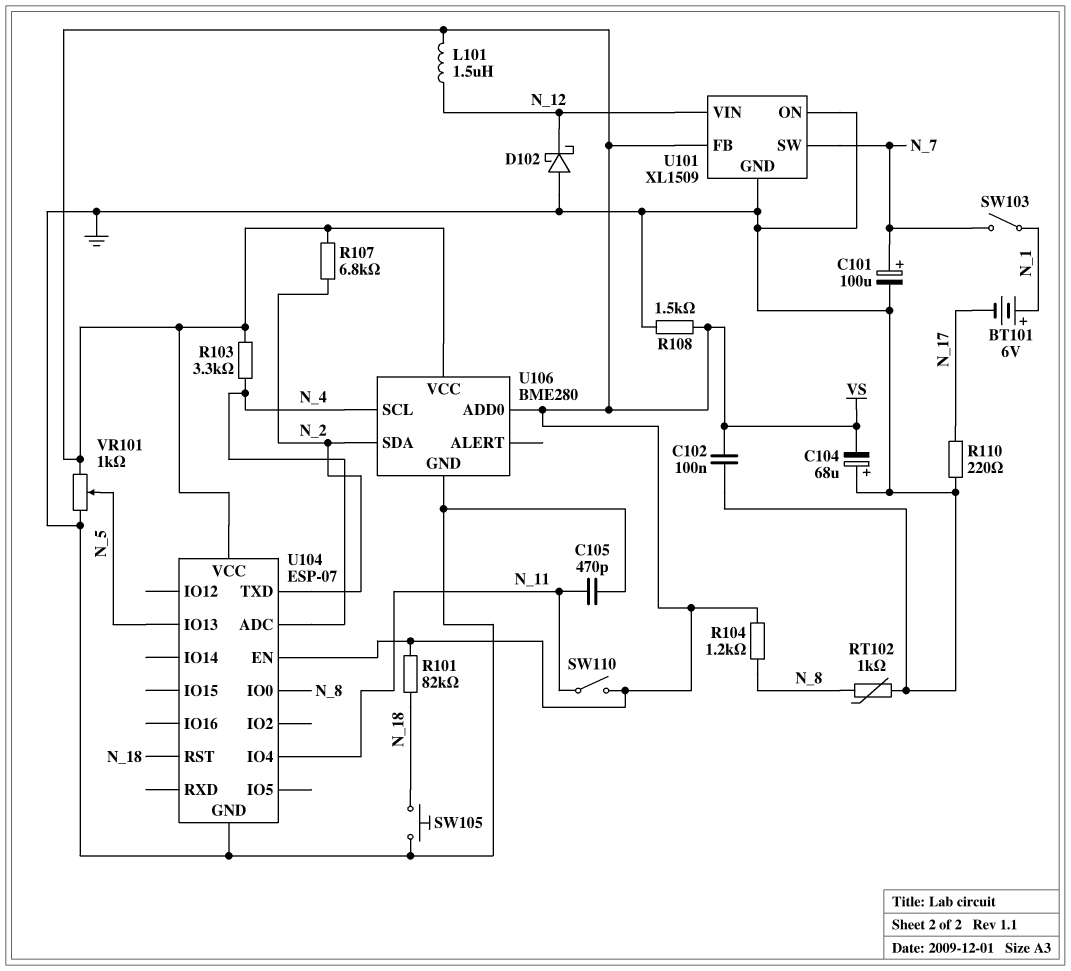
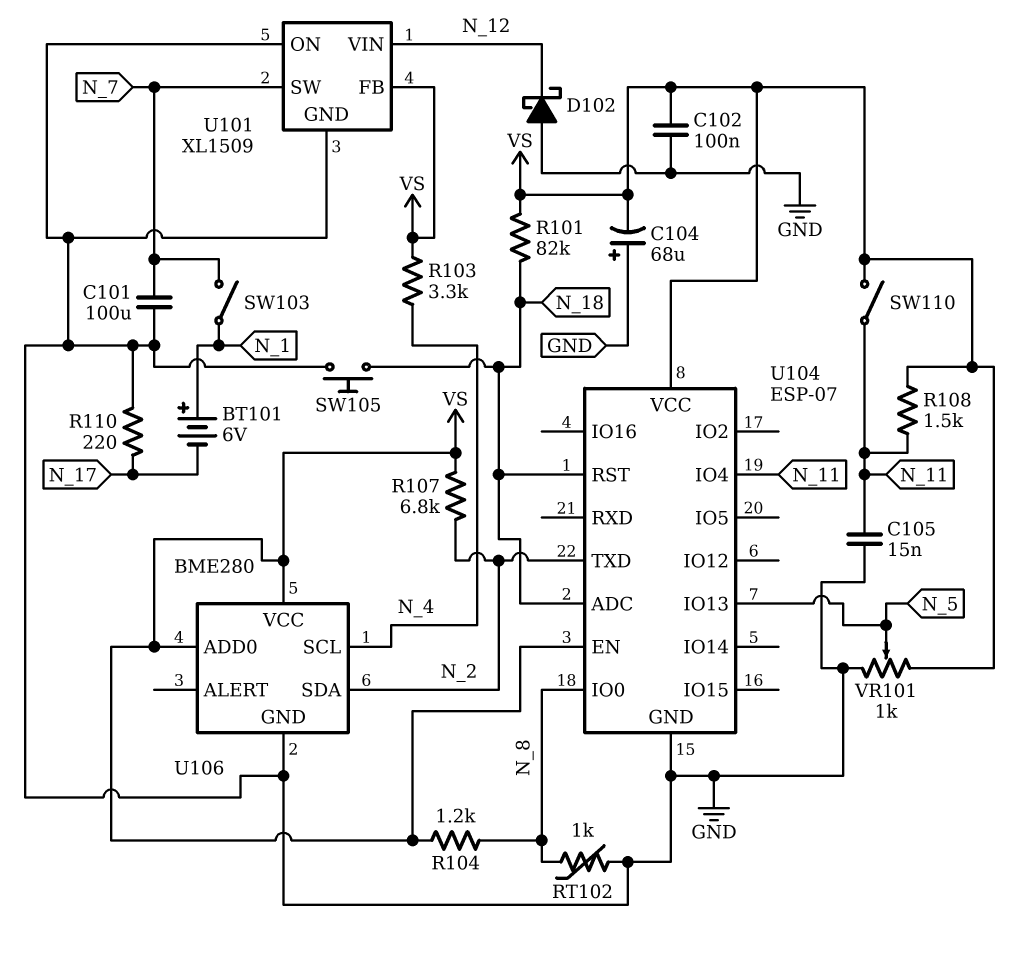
C101: 100uF (plus N_7, minus GND) -> 100uF (GND, N_7)
C105: 470pF (GND, N_11) -> 15nF (GND, N_11)
L101: 1.5uH (N_12, VS) -> none
R108: 1.5k (GND, VS) -> 1.5k (N_11, VS)
U104 pin ADC: N_4 -> N_18

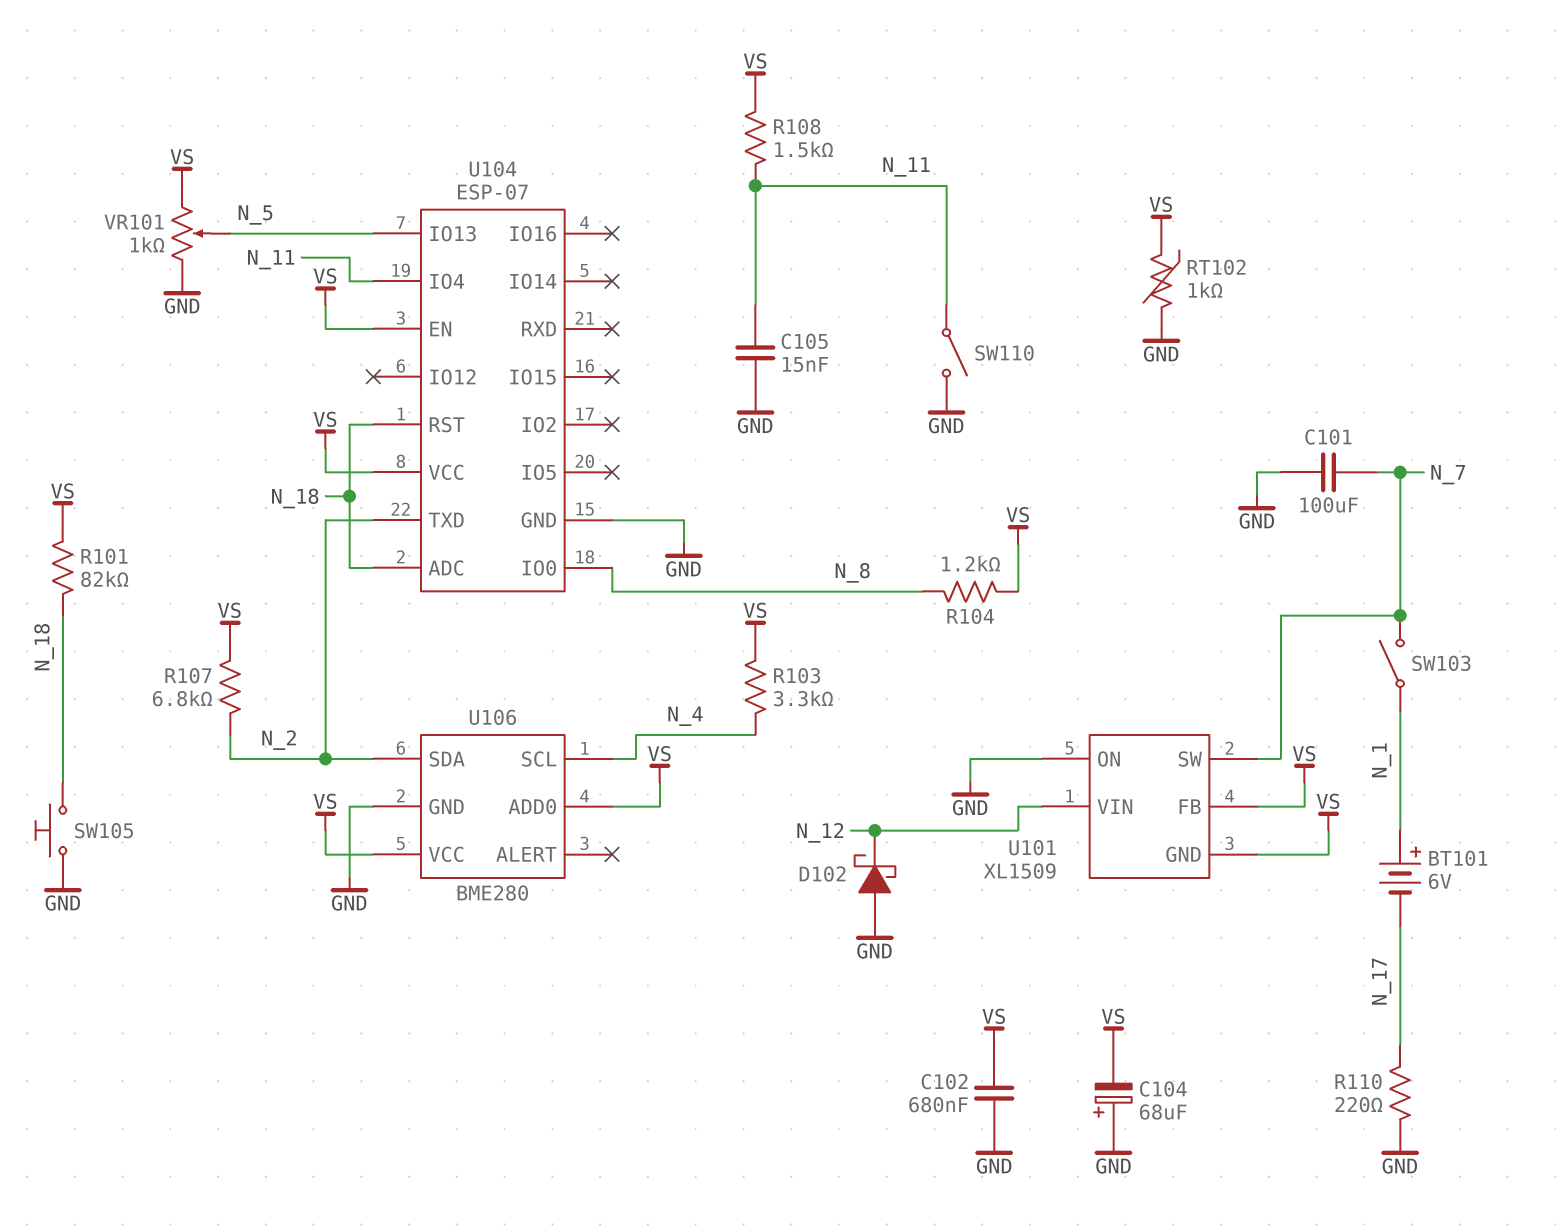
C102: 100nF (GND, VS) -> 680nF (GND, VS)
RT102: 1k (GND, N_8) -> 1k (GND, VS)
SW110: switch (N_11, VS) -> switch (GND, N_11)
U101 pin GND: GND -> VS

